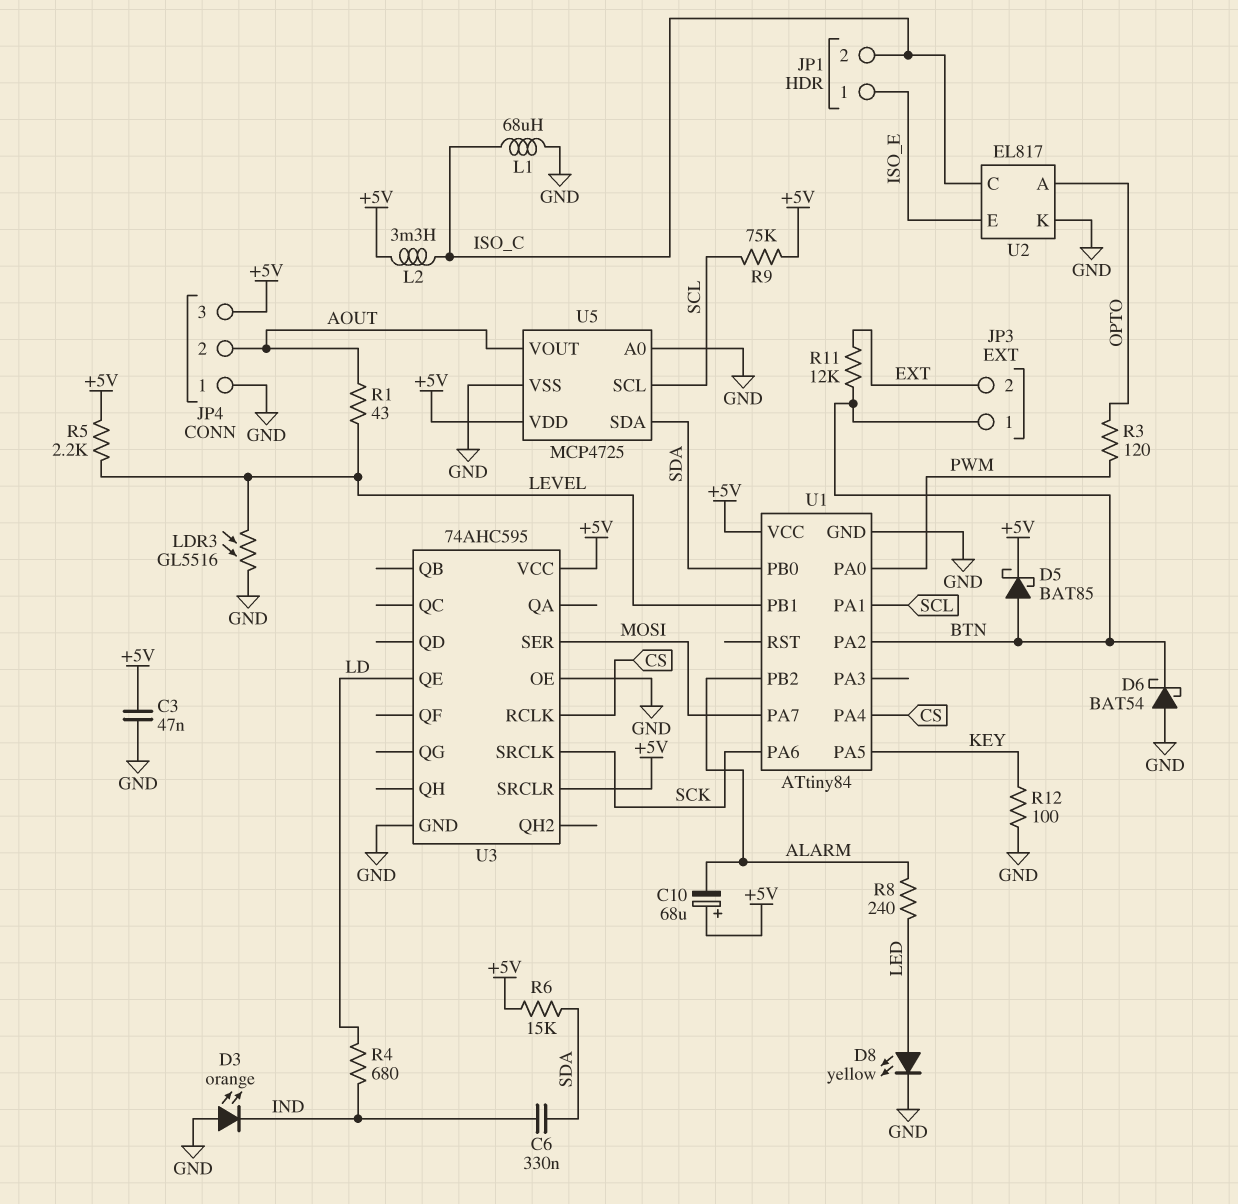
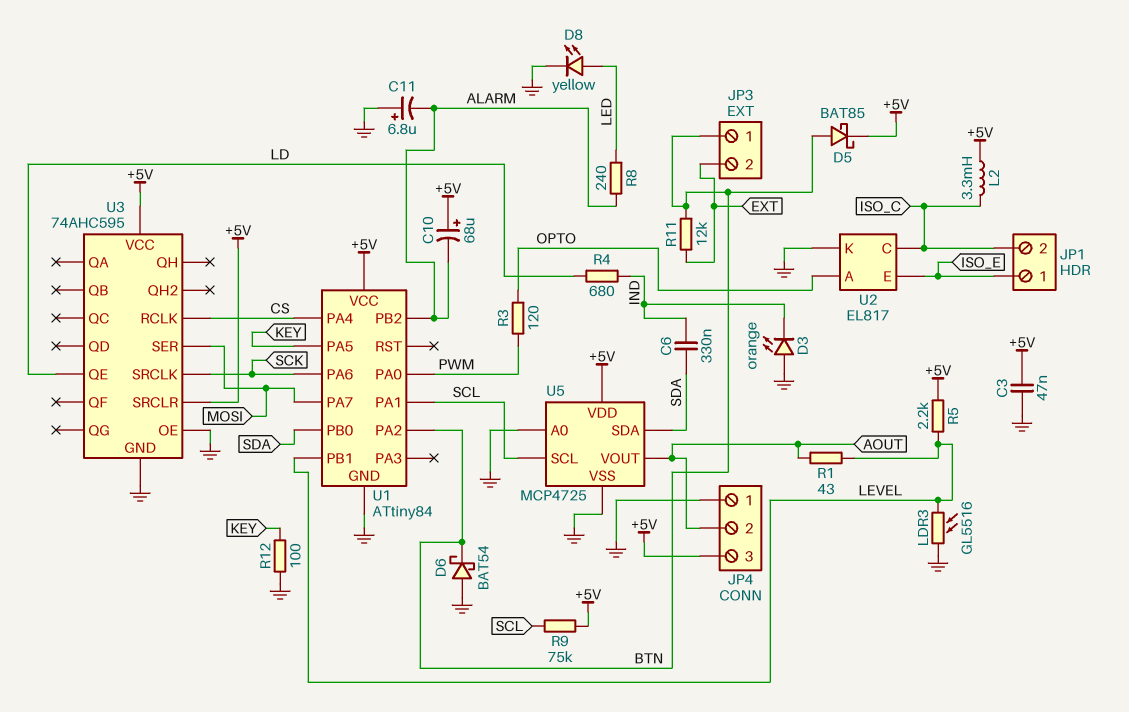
C11: none -> 6.8uF (plus GND, minus ALARM)
L1: 68uH (GND, ISO_C) -> none
R6: 15k (+5V, SDA) -> none

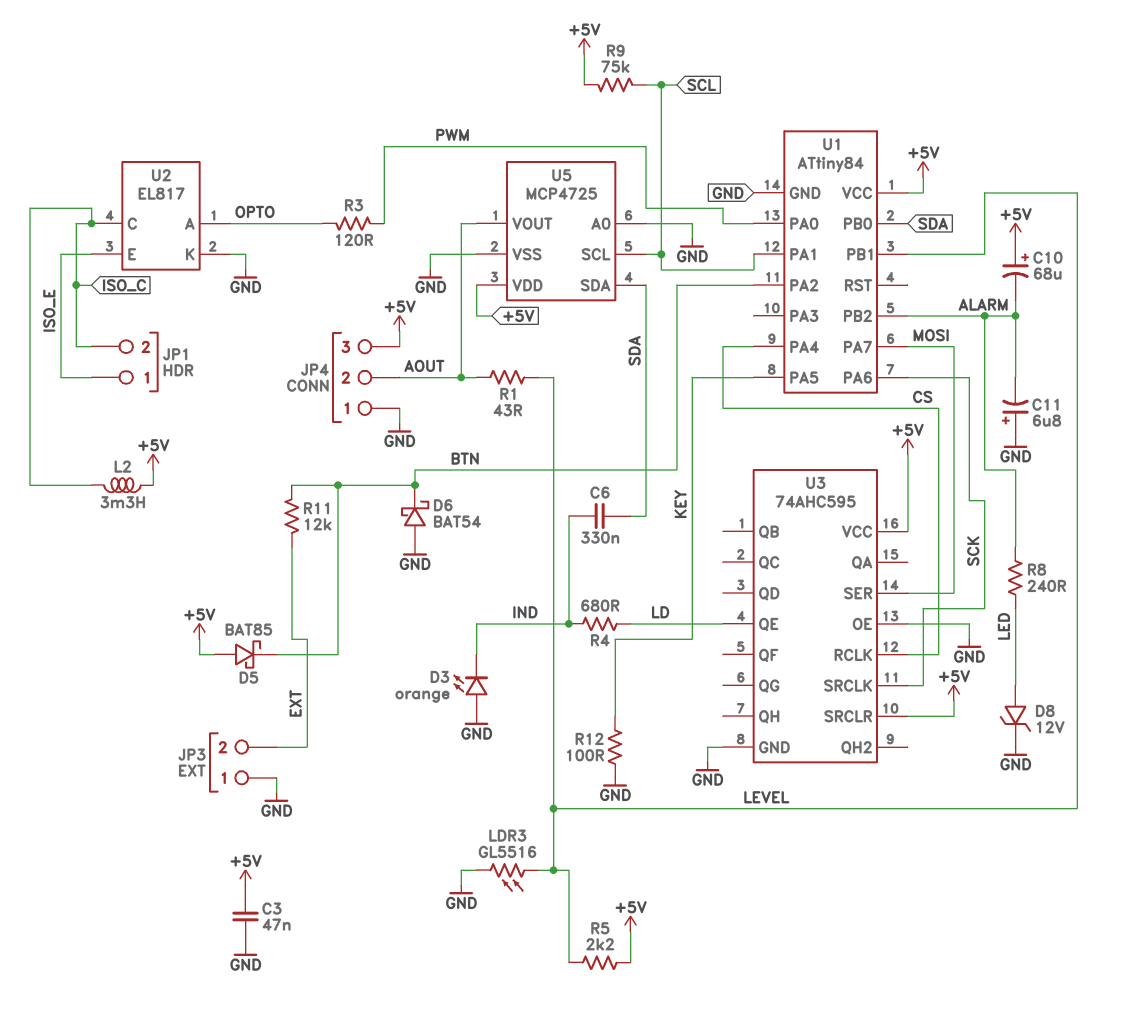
D5: schottky BAT85 (A BTN, K +5V) -> schottky BAT85 (A +5V, K BTN)
D8: LED yellow (A LED, K GND) -> zener 12V (A LED, K GND)
JP3 pin 1: BTN -> GND

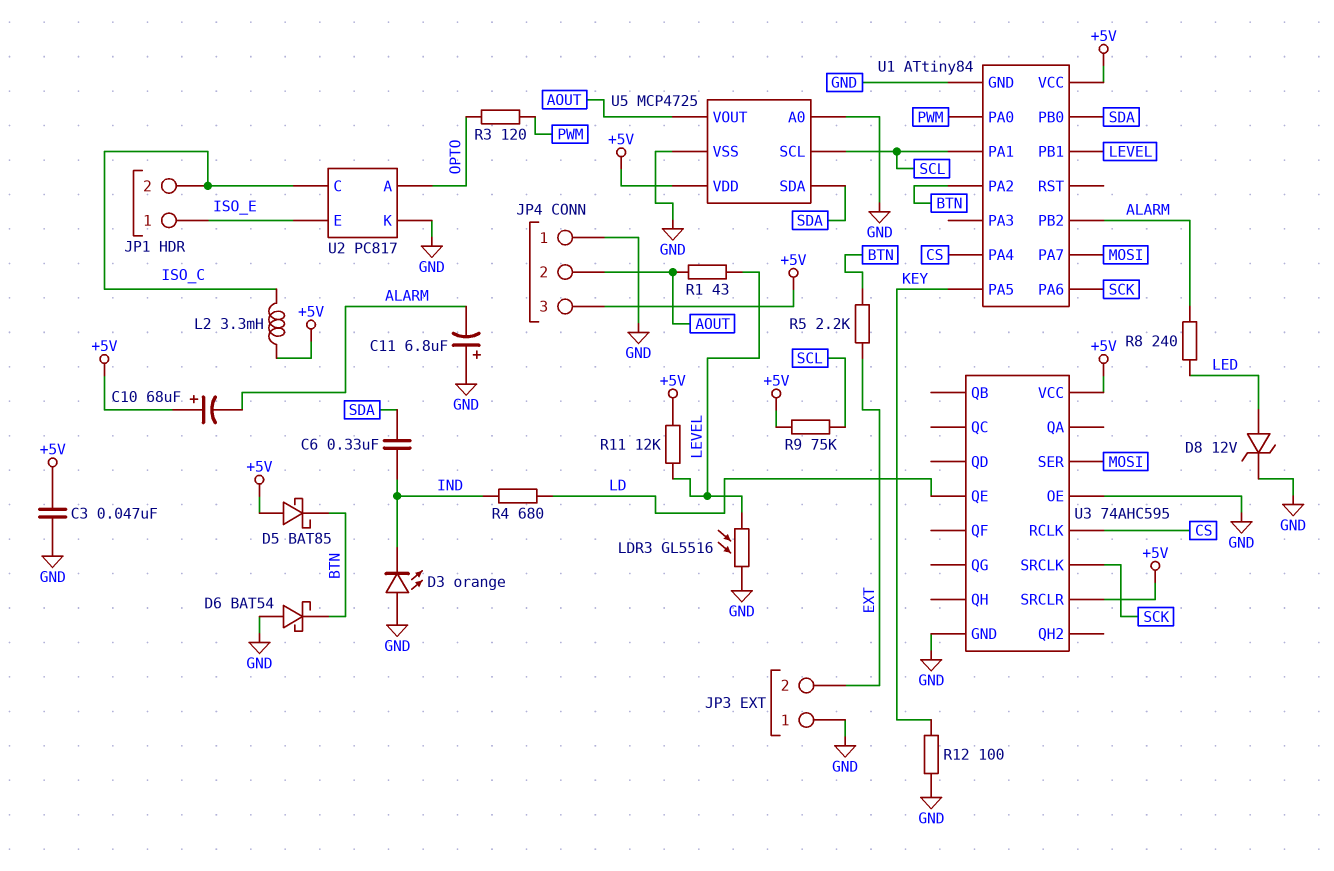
R5: 2.2k (+5V, LEVEL) -> 2.2k (BTN, EXT)
R11: 12k (BTN, EXT) -> 12k (+5V, LEVEL)
U2: EL817 -> PC817

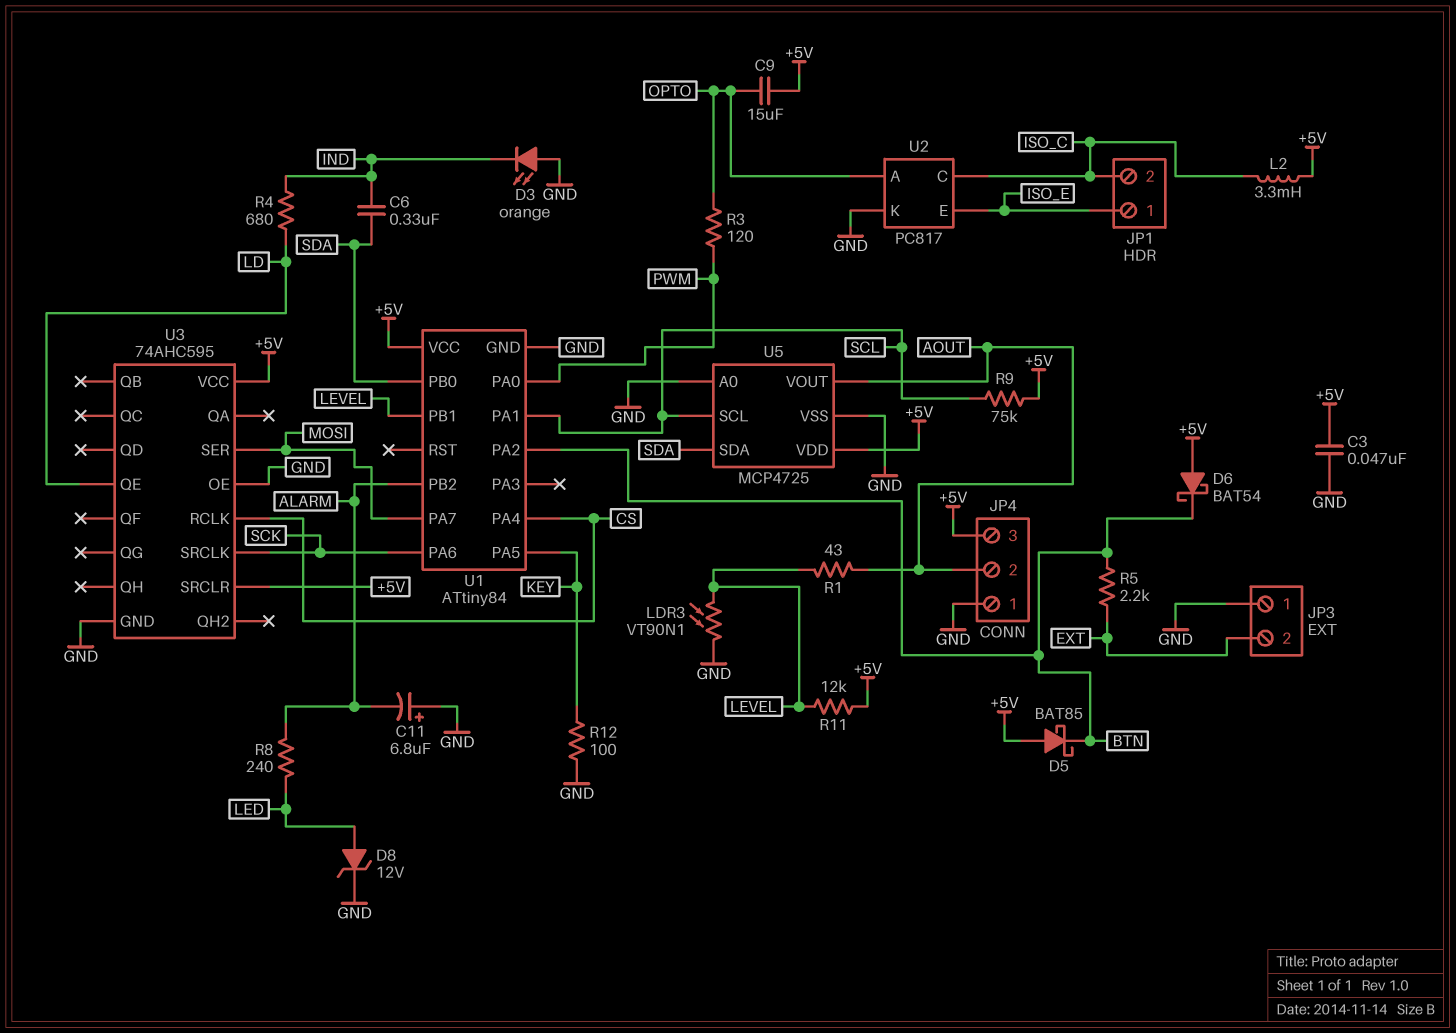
C9: none -> 15uF (+5V, OPTO)
C10: 68uF (plus +5V, minus ALARM) -> none
D6: schottky BAT54 (A GND, K BTN) -> schottky BAT54 (A +5V, K BTN)
LDR3: GL5516 (GND, LEVEL) -> VT90N1 (GND, LEVEL)

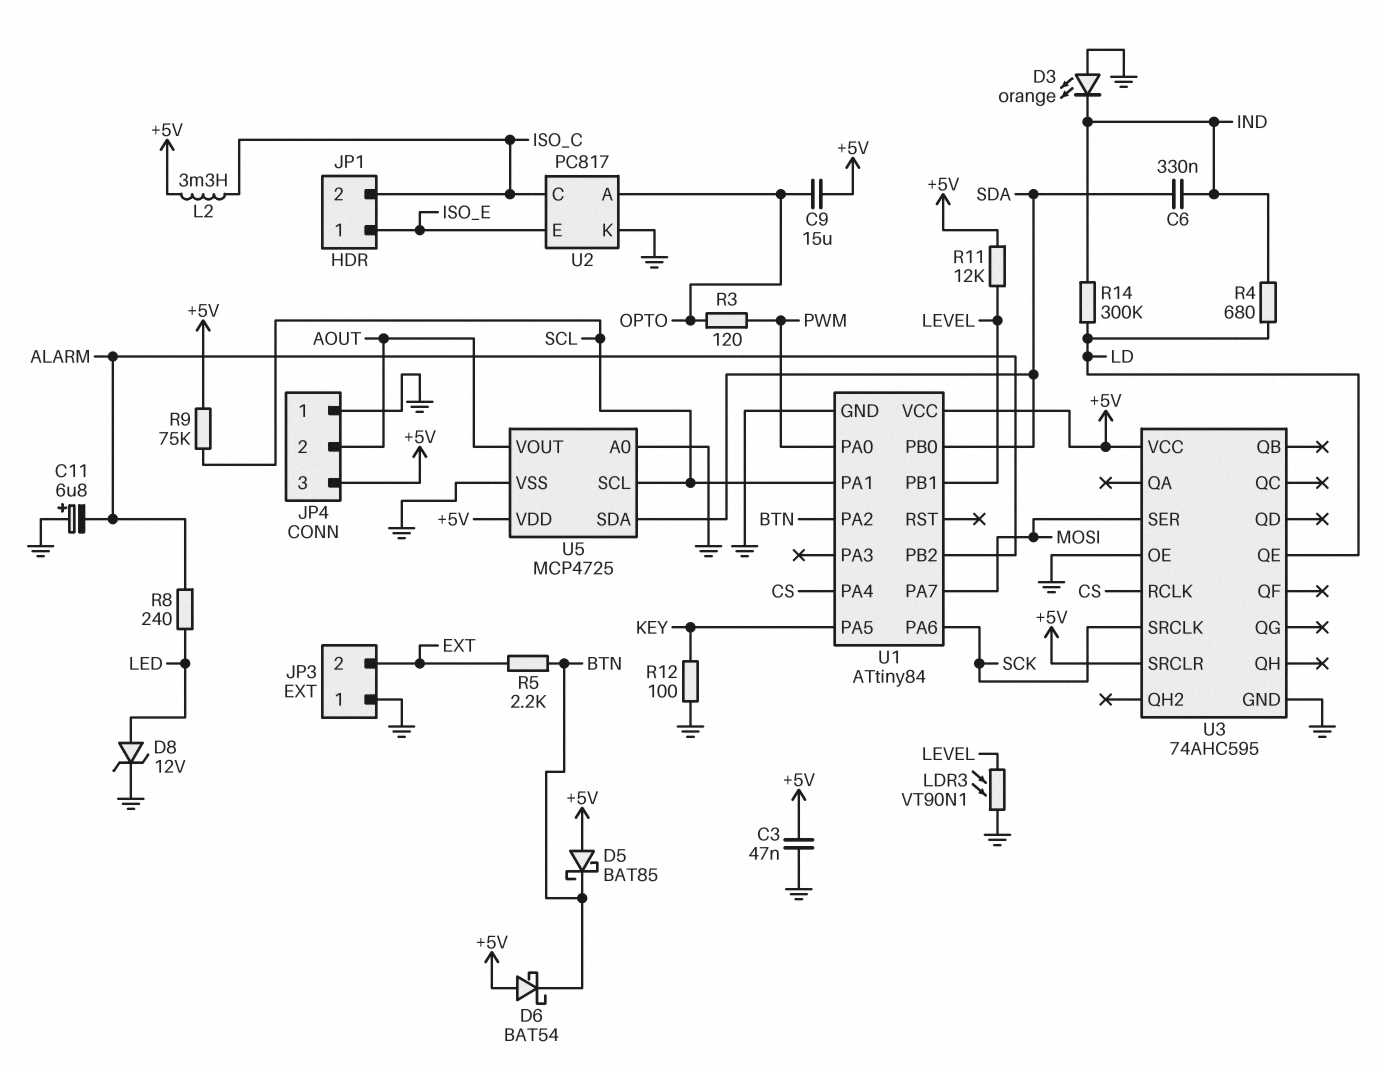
R1: 43 (AOUT, LEVEL) -> none
R14: none -> 300k (IND, LD)

